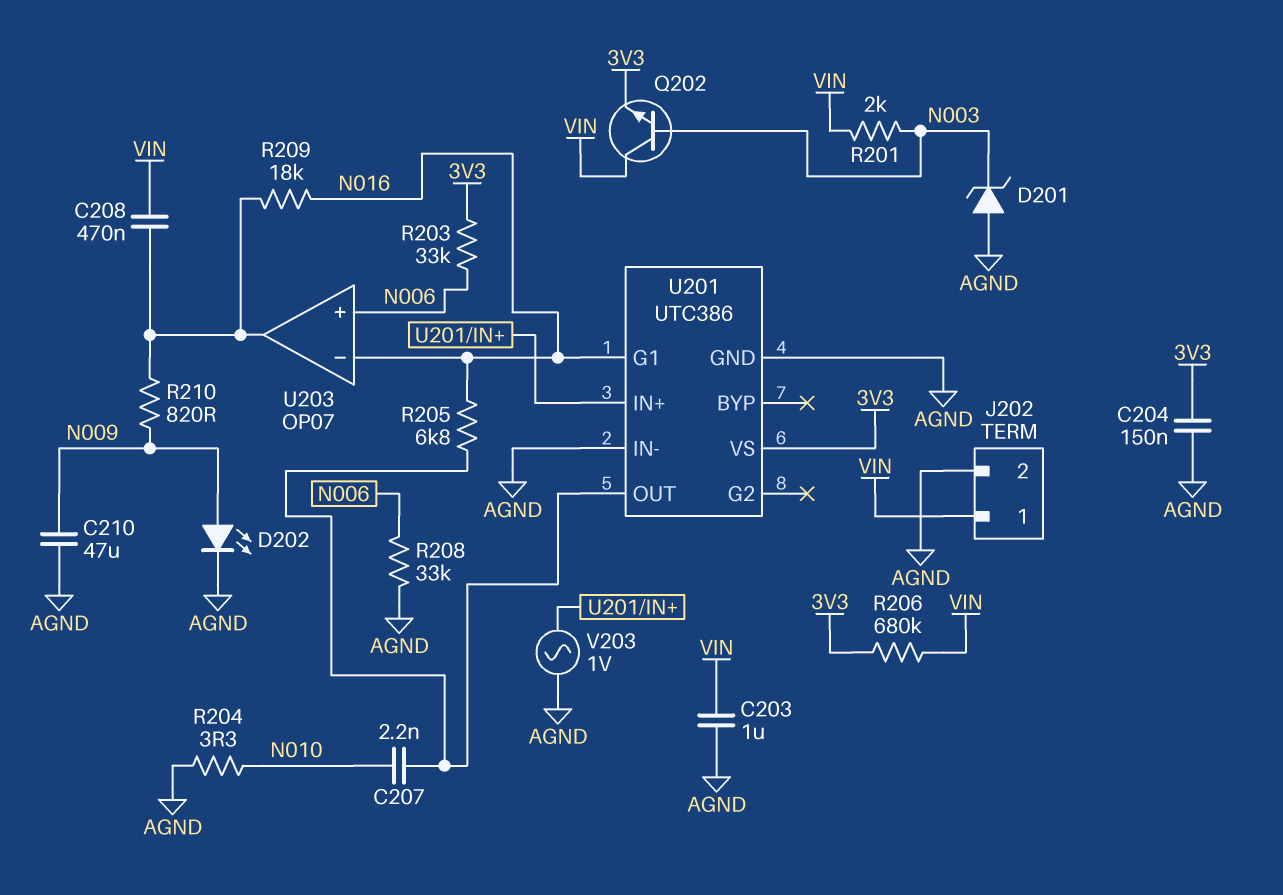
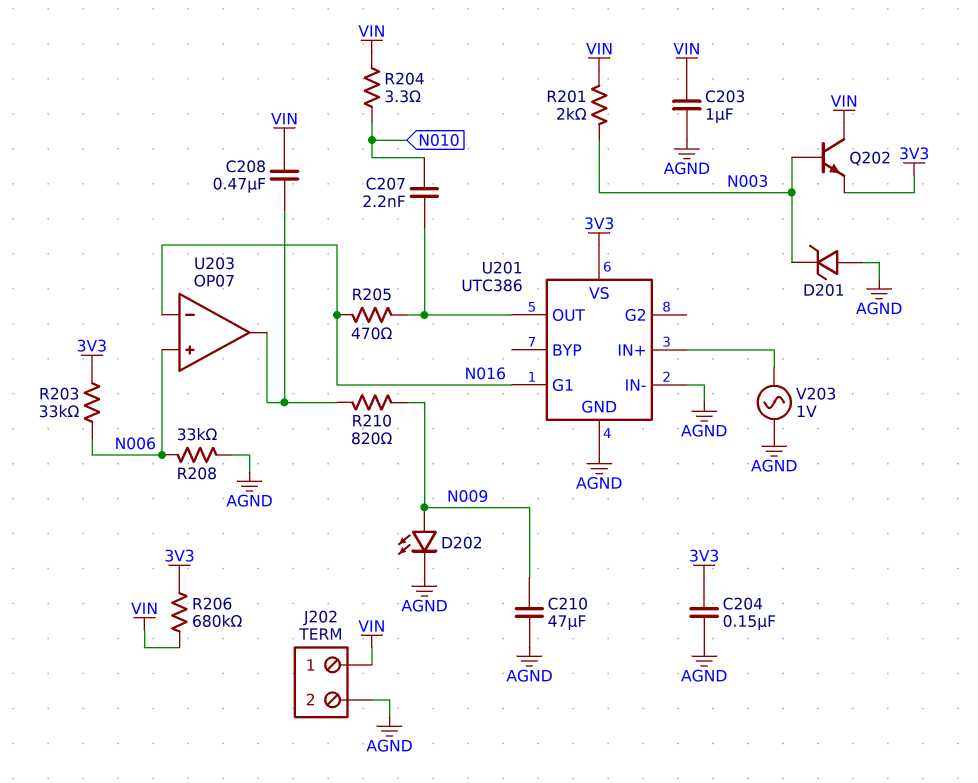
R204: 3.3 (AGND, N010) -> 3.3 (N010, VIN)
R205: 6.8k (N016, U201/OUT) -> 470 (N016, U201/OUT)
R209: 18k (N016, U203/out) -> none

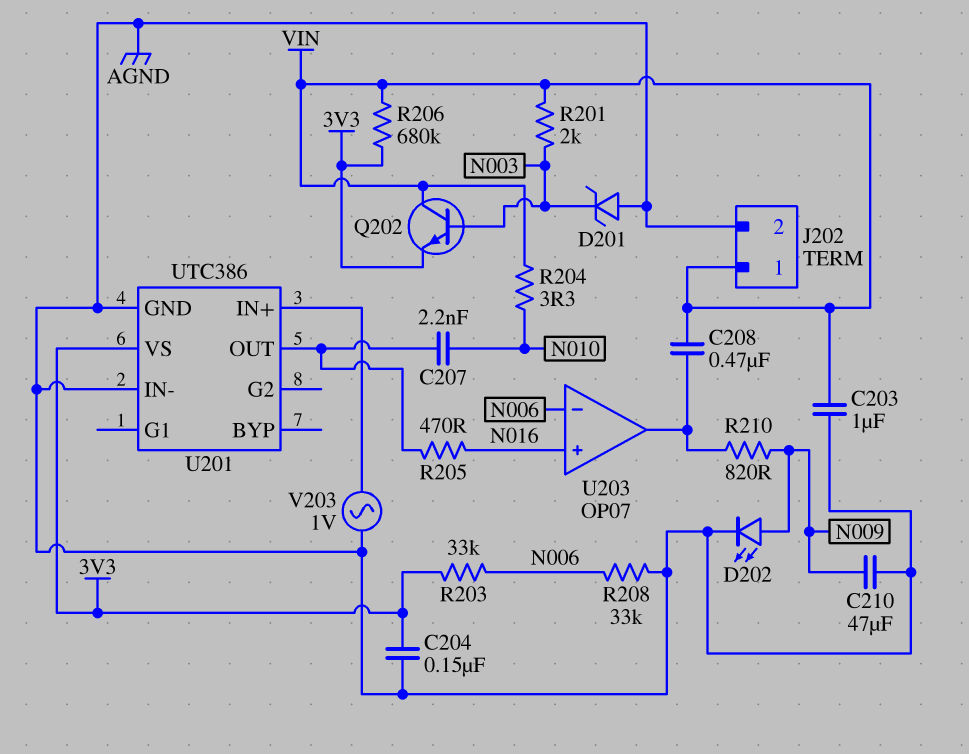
U201 pin G1: N016 -> none
U203 pin in+: N006 -> N016
U203 pin in-: N016 -> N006

